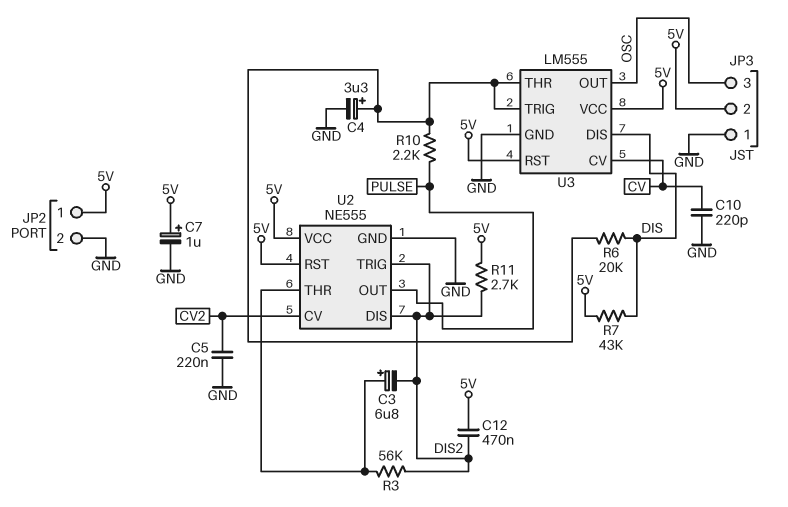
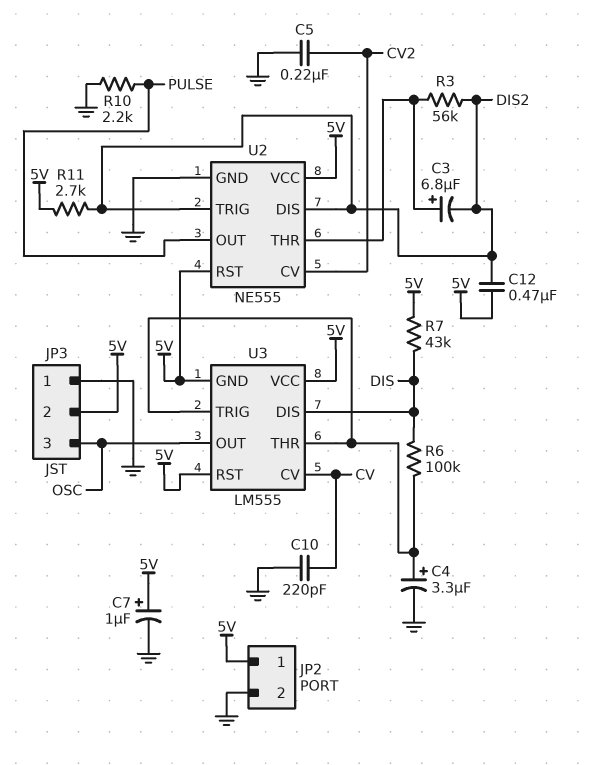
R6: 20k (DIS, U3/THR) -> 100k (DIS, U3/THR)
R10: 2.2k (PULSE, U3/THR) -> 2.2k (GND, PULSE)
U3 pin GND: GND -> 5V

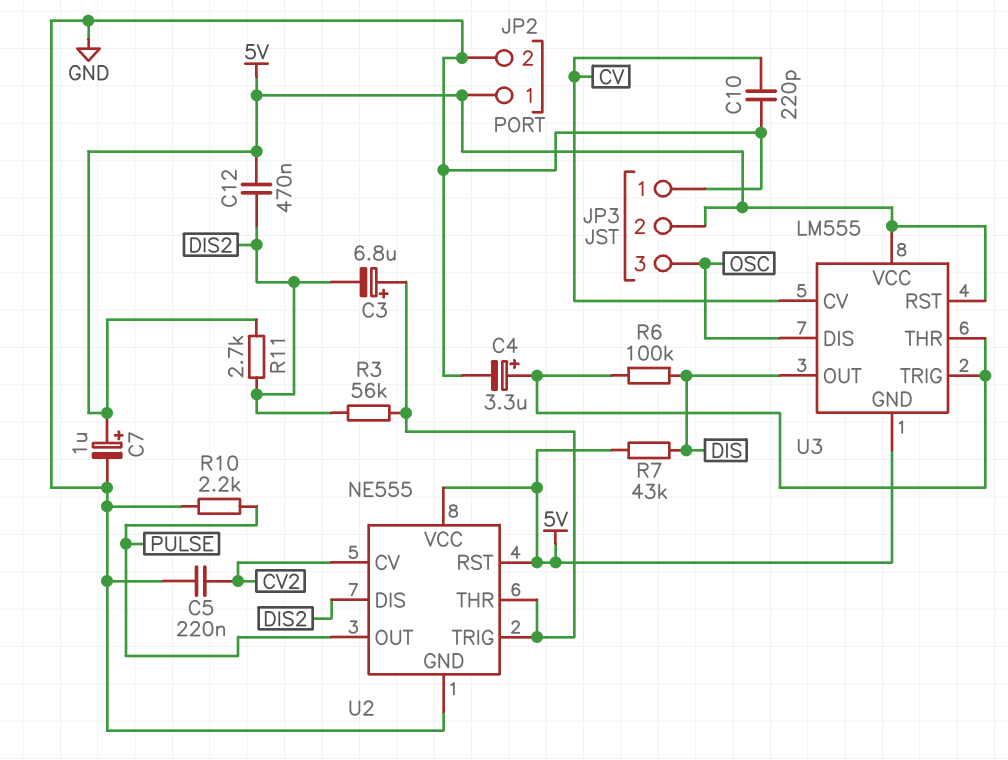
U2 pin TRIG: DIS2 -> U2/THR
U3 pin DIS: DIS -> OSC
U3 pin OUT: OSC -> DIS

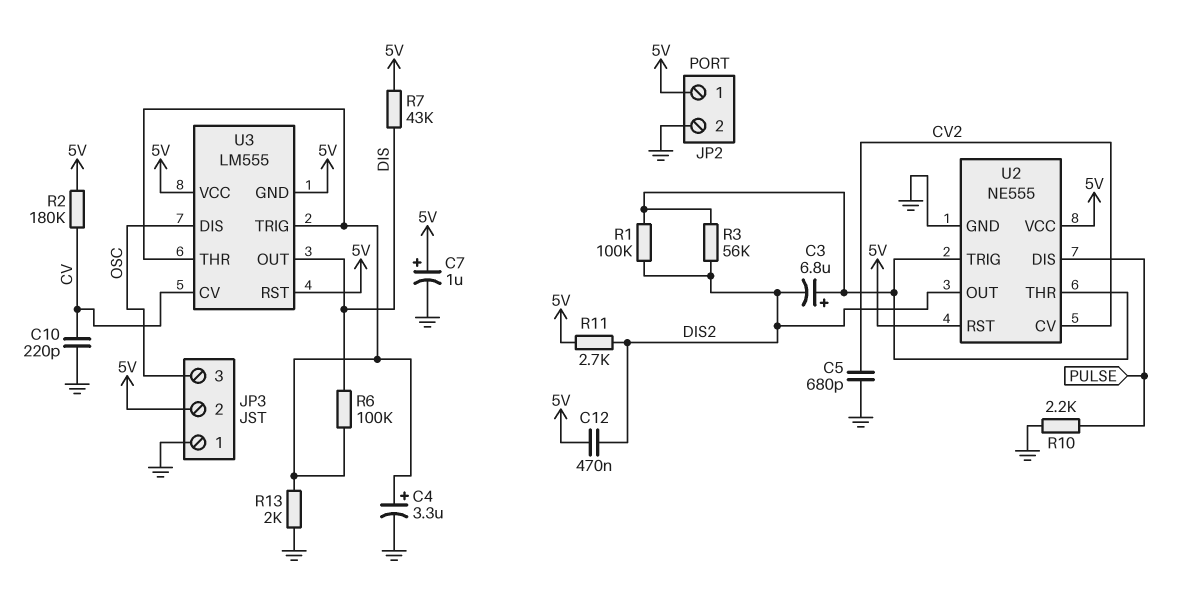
C5: 220nF (CV2, GND) -> 680pF (CV2, GND)
R1: none -> 100k (DIS2, U2/THR)
R2: none -> 180k (5V, CV)
R13: none -> 2k (GND, U3/THR)
U2 pin DIS: DIS2 -> PULSE
U2 pin OUT: PULSE -> DIS2

